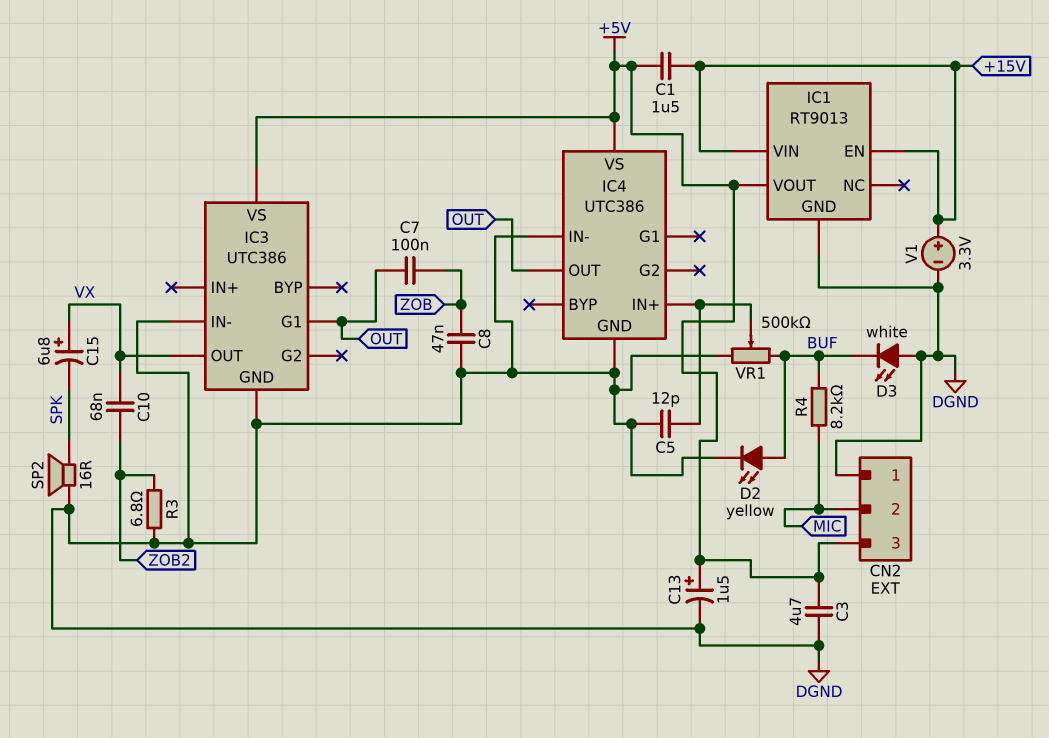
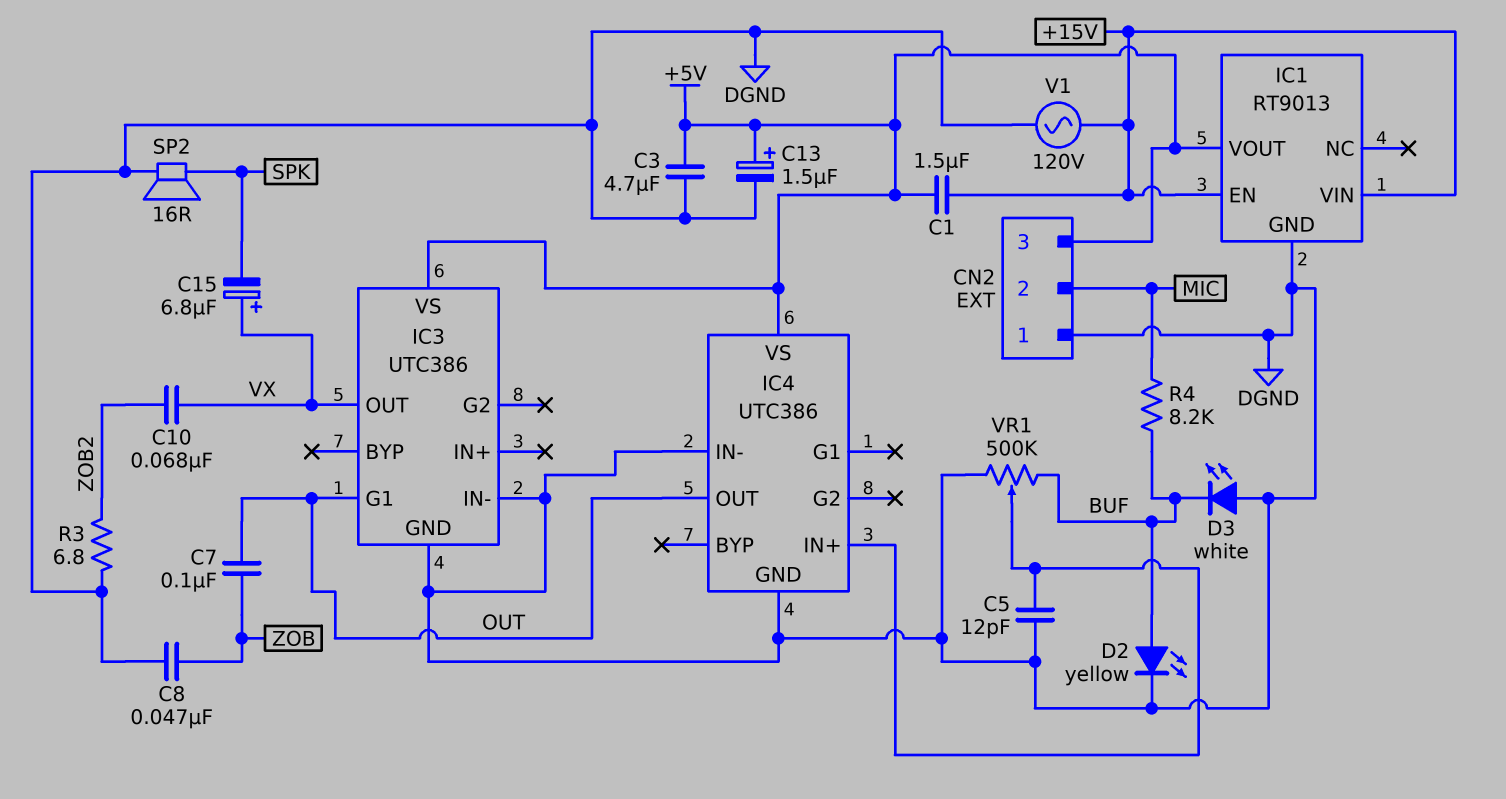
V1: 3.3V (plus +15V, minus DGND) -> AC 120V (+15V, DGND)

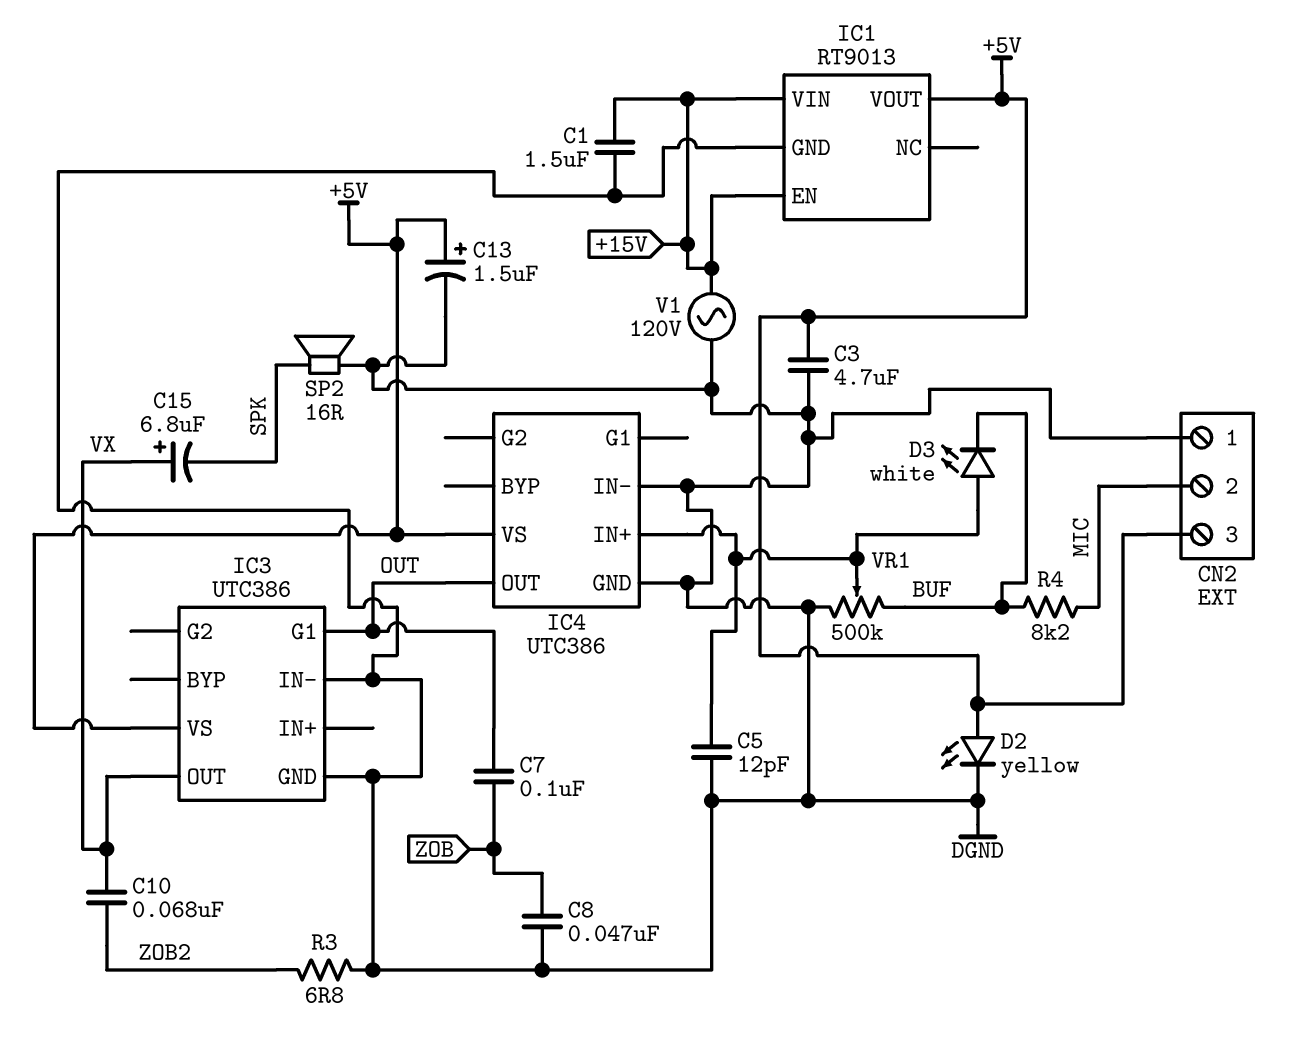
C1: 1.5uF (+5V, +15V) -> 1.5uF (+15V, DGND)
D2: LED yellow (A BUF, K DGND) -> LED yellow (A +5V, K DGND)
D3: LED white (A DGND, K BUF) -> LED white (A IC4/IN+, K BUF)

